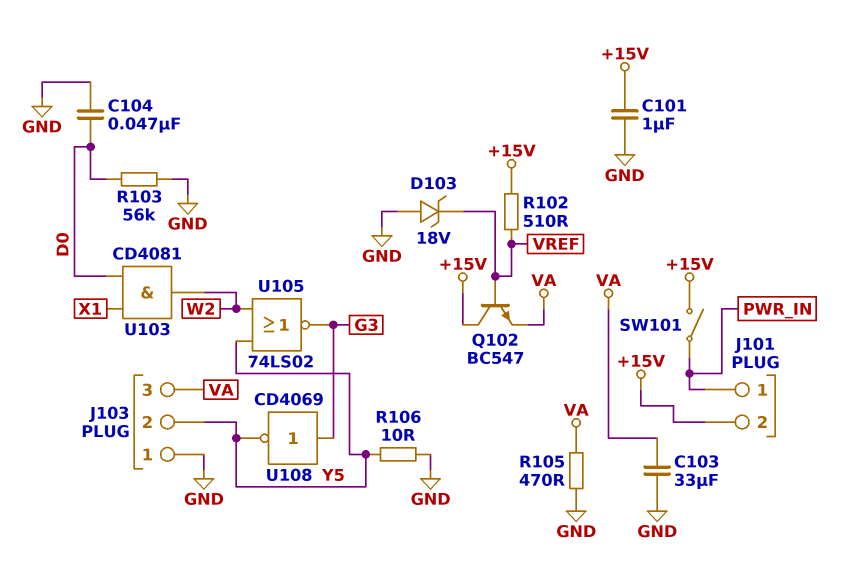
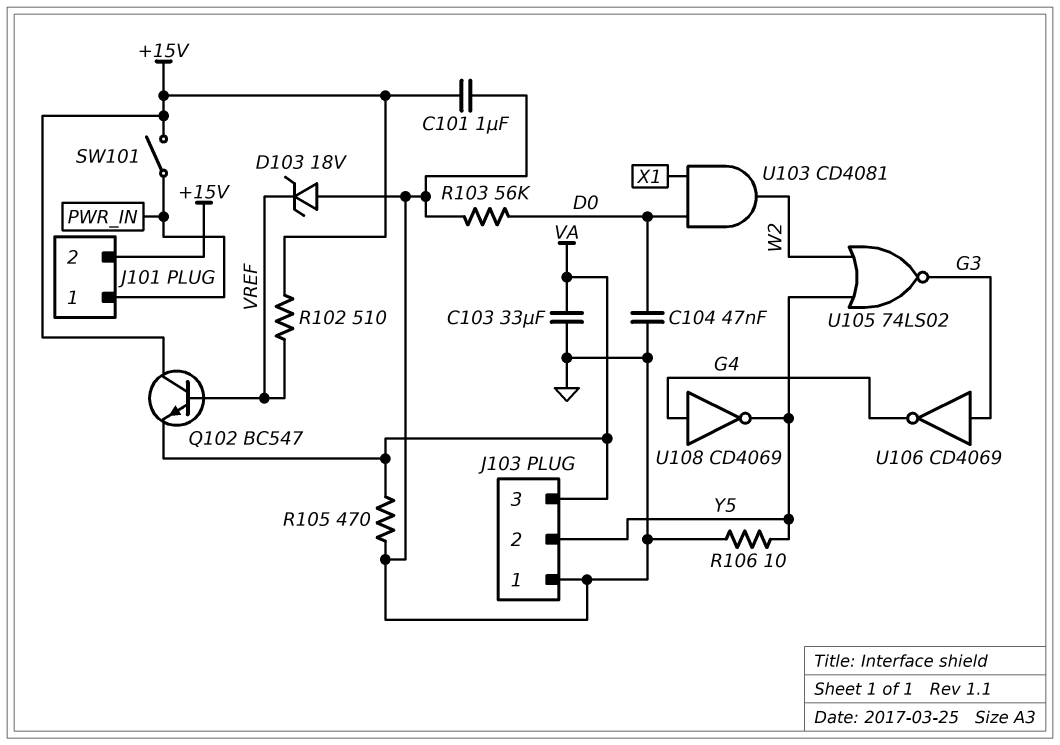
U106: none -> NOT CD4069 (in G3, out G4)
U108: NOT CD4069 (in G3, out Y5) -> NOT CD4069 (in G4, out Y5)

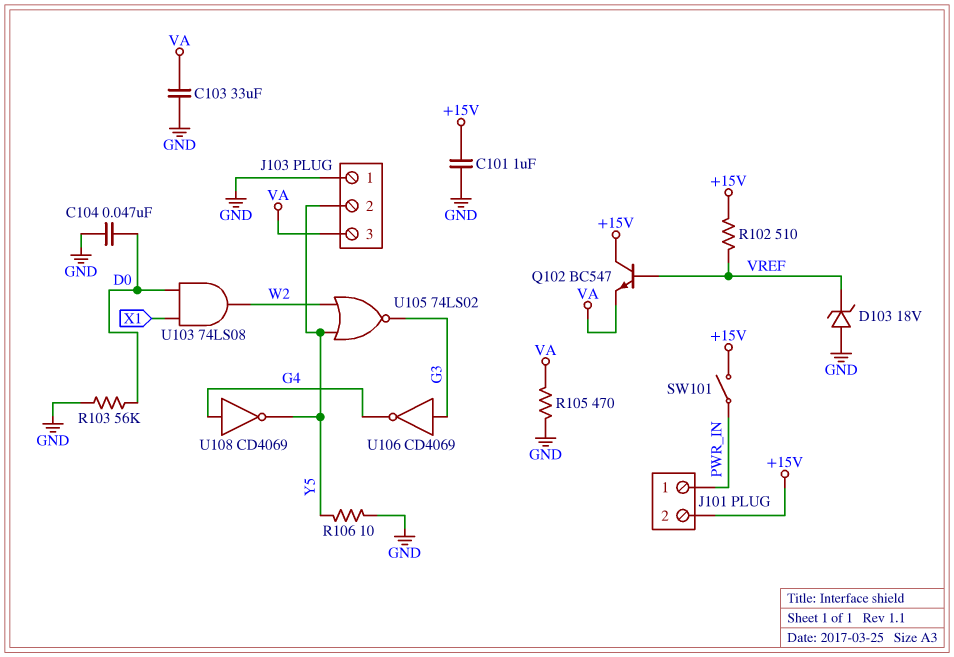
U103: AND CD4081 (in D0, in X1, out W2) -> AND 74LS08 (in D0, in X1, out W2)

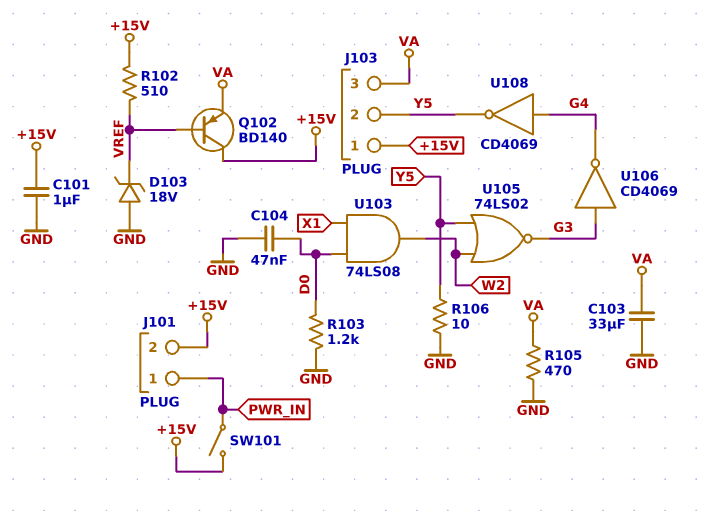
J103 pin 1: GND -> +15V
Q102: NPN BC547 (B VREF, C +15V, E VA) -> PNP BD140 (B VREF, C +15V, E VA)
R103: 56k (D0, GND) -> 1.2k (D0, GND)

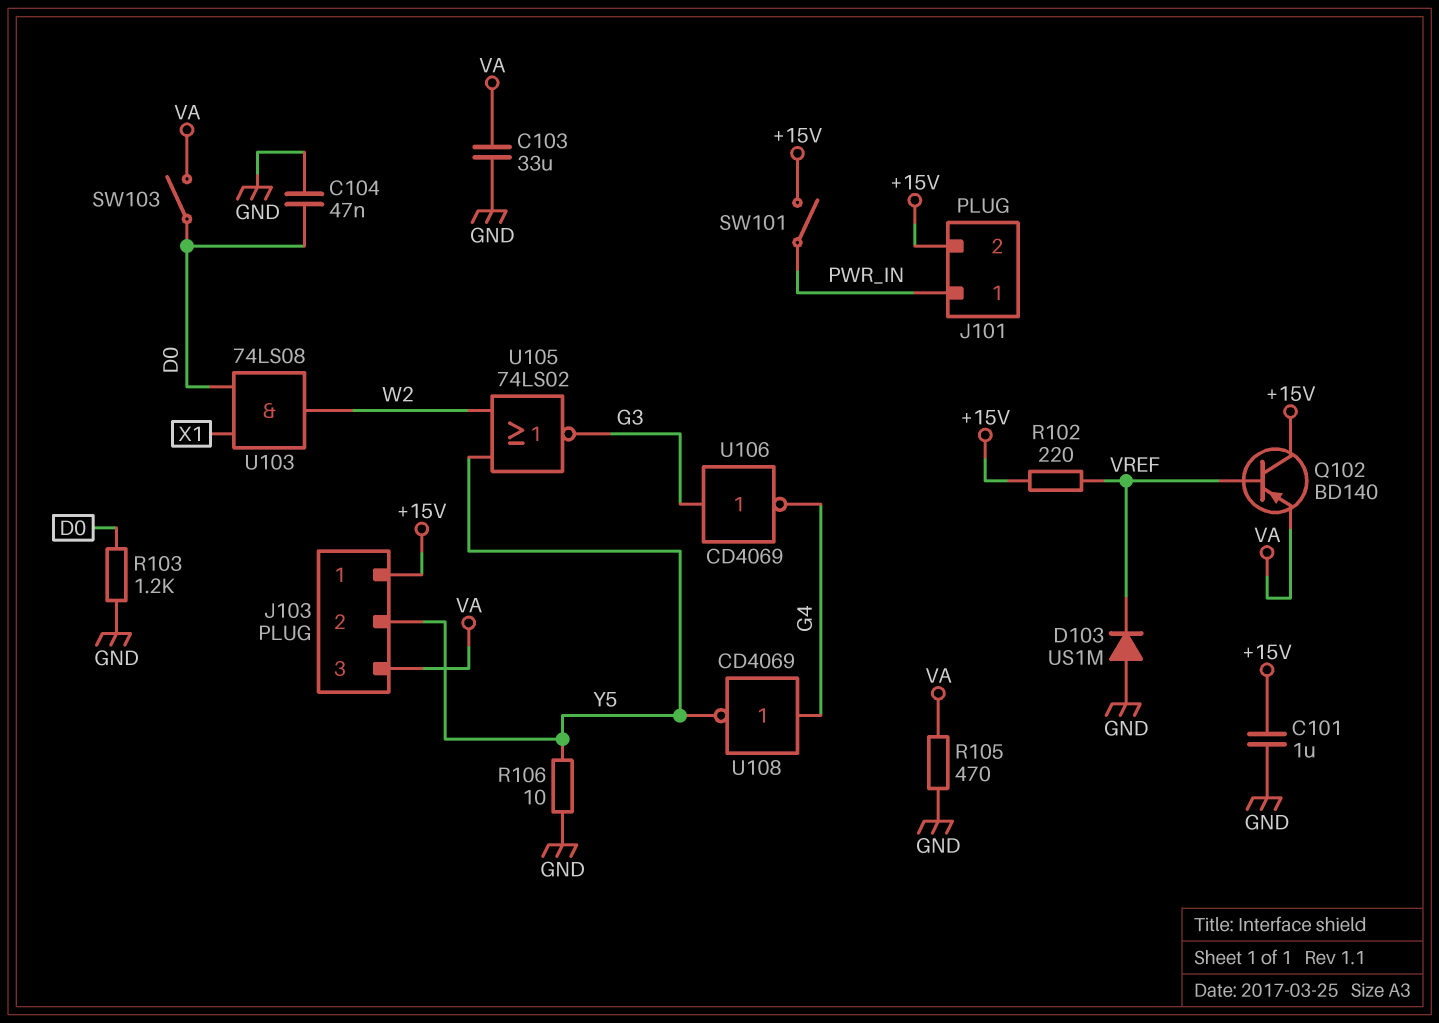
D103: zener 18V (A GND, K VREF) -> diode US1M (A GND, K VREF)
R102: 510 (+15V, VREF) -> 220 (+15V, VREF)
SW103: none -> switch (D0, VA)

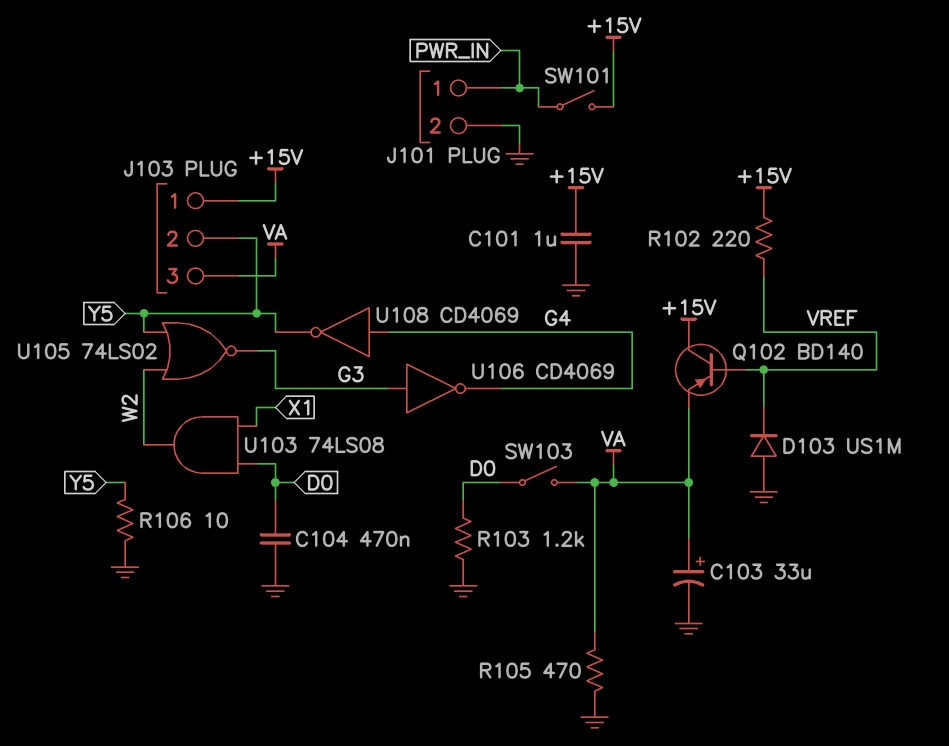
C103: 33uF (GND, VA) -> 33uF (plus VA, minus GND)
C104: 47nF (D0, GND) -> 470nF (D0, GND)
J101 pin 2: +15V -> GND

